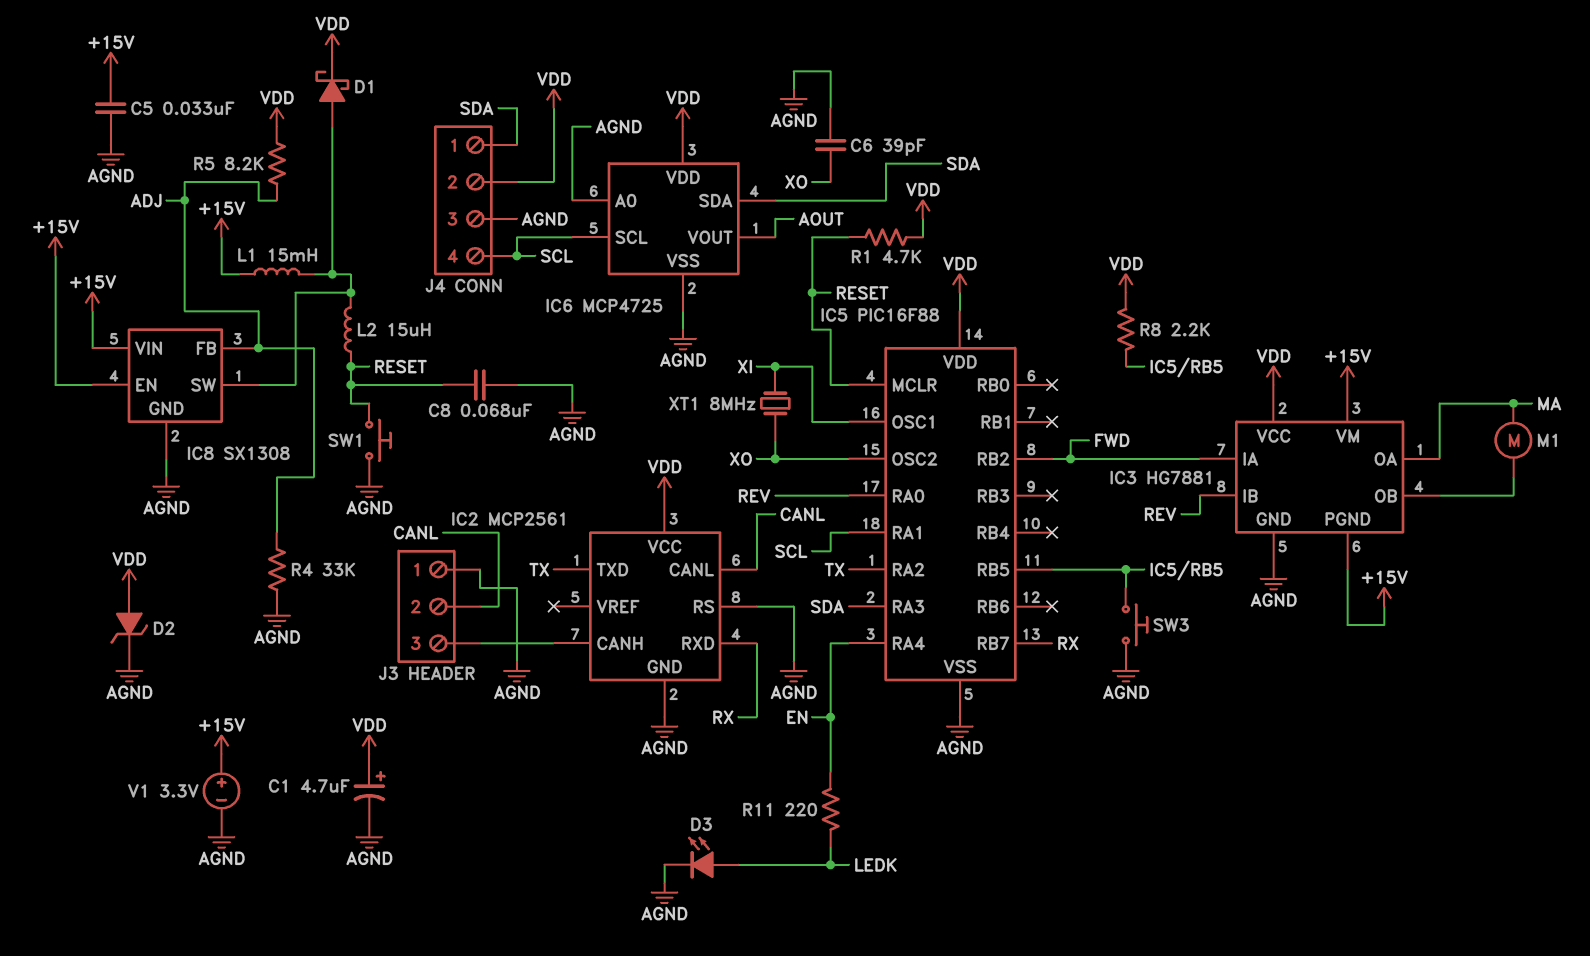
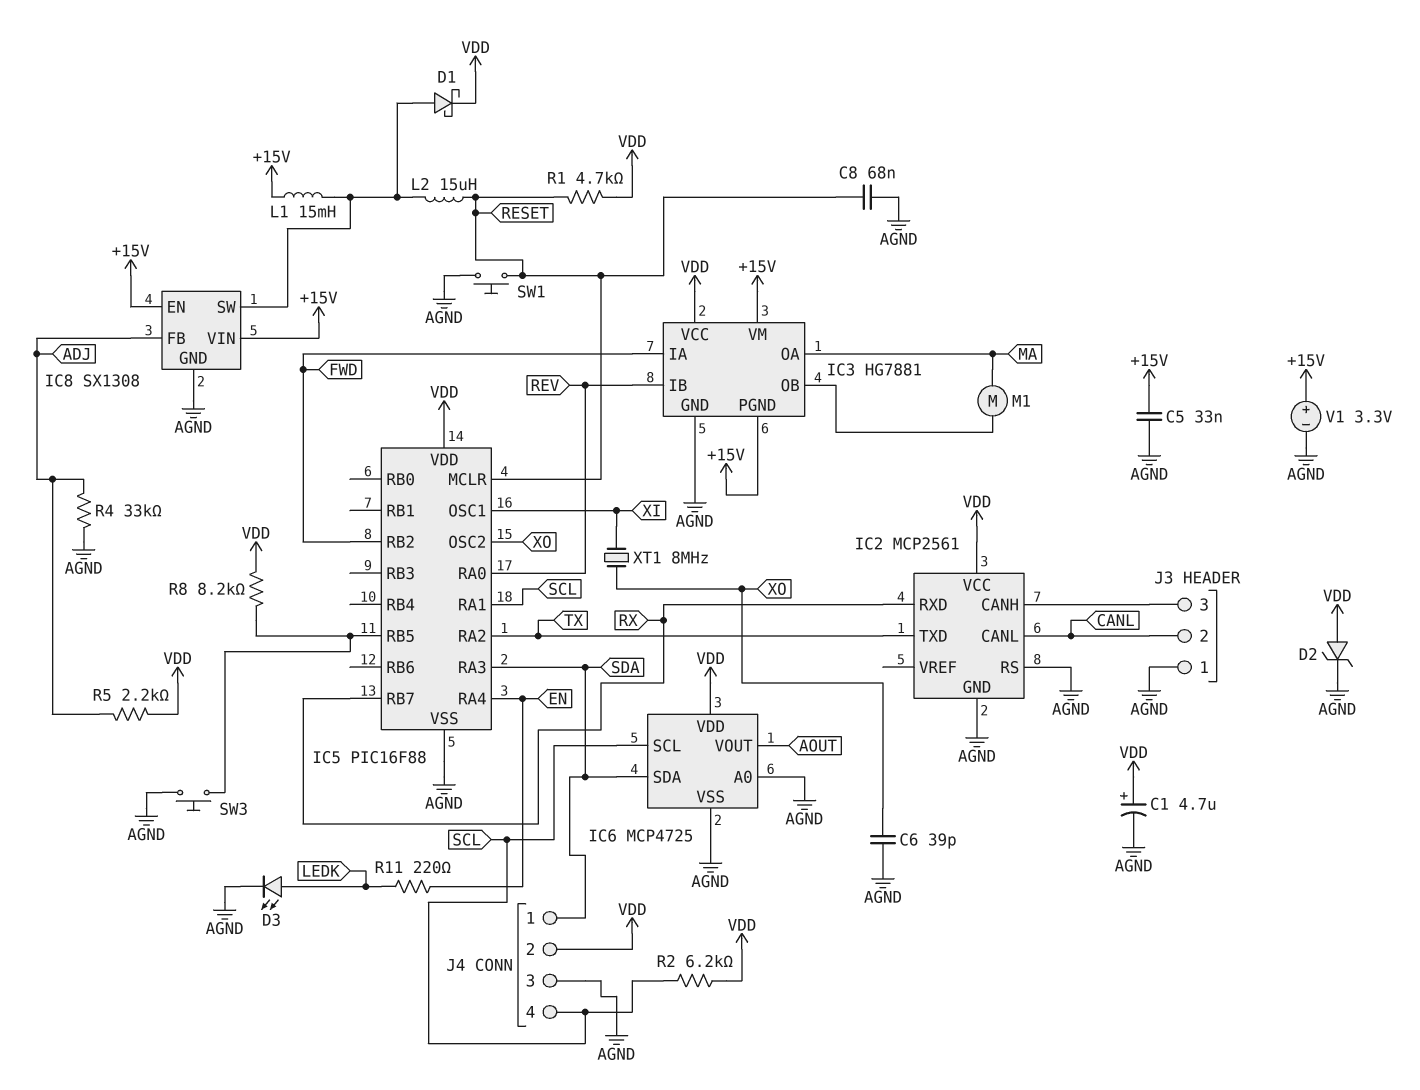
R2: none -> 6.2k (SCL, VDD)
R5: 8.2k (ADJ, VDD) -> 2.2k (ADJ, VDD)
R8: 2.2k (IC5/RB5, VDD) -> 8.2k (IC5/RB5, VDD)

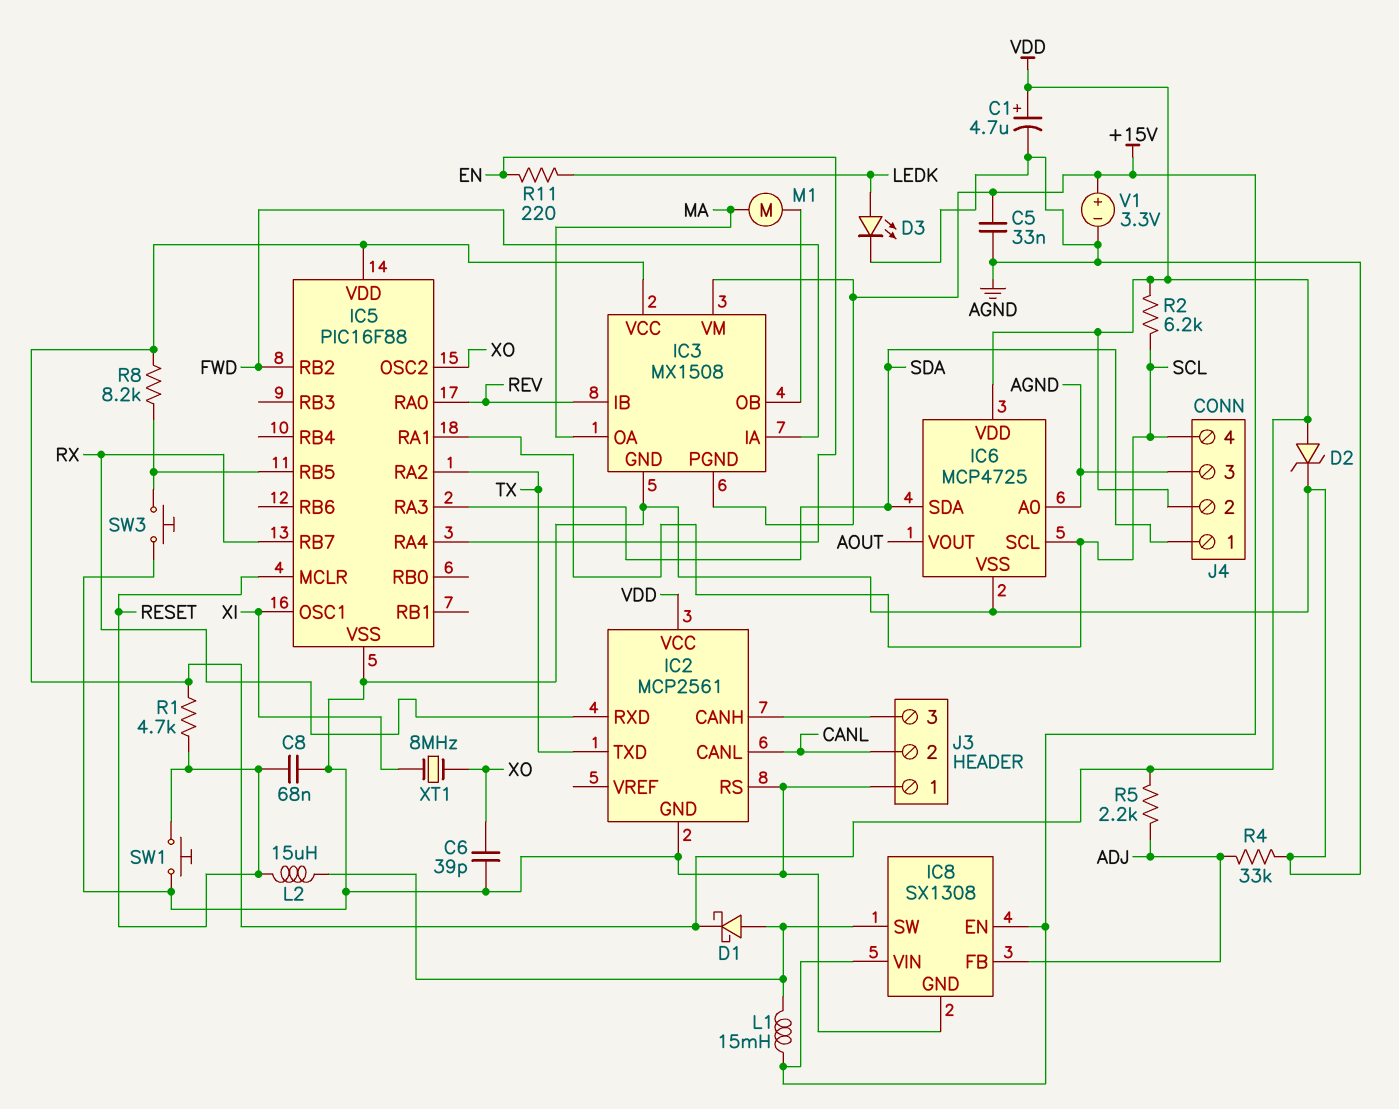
IC3: HG7881 -> MX1508

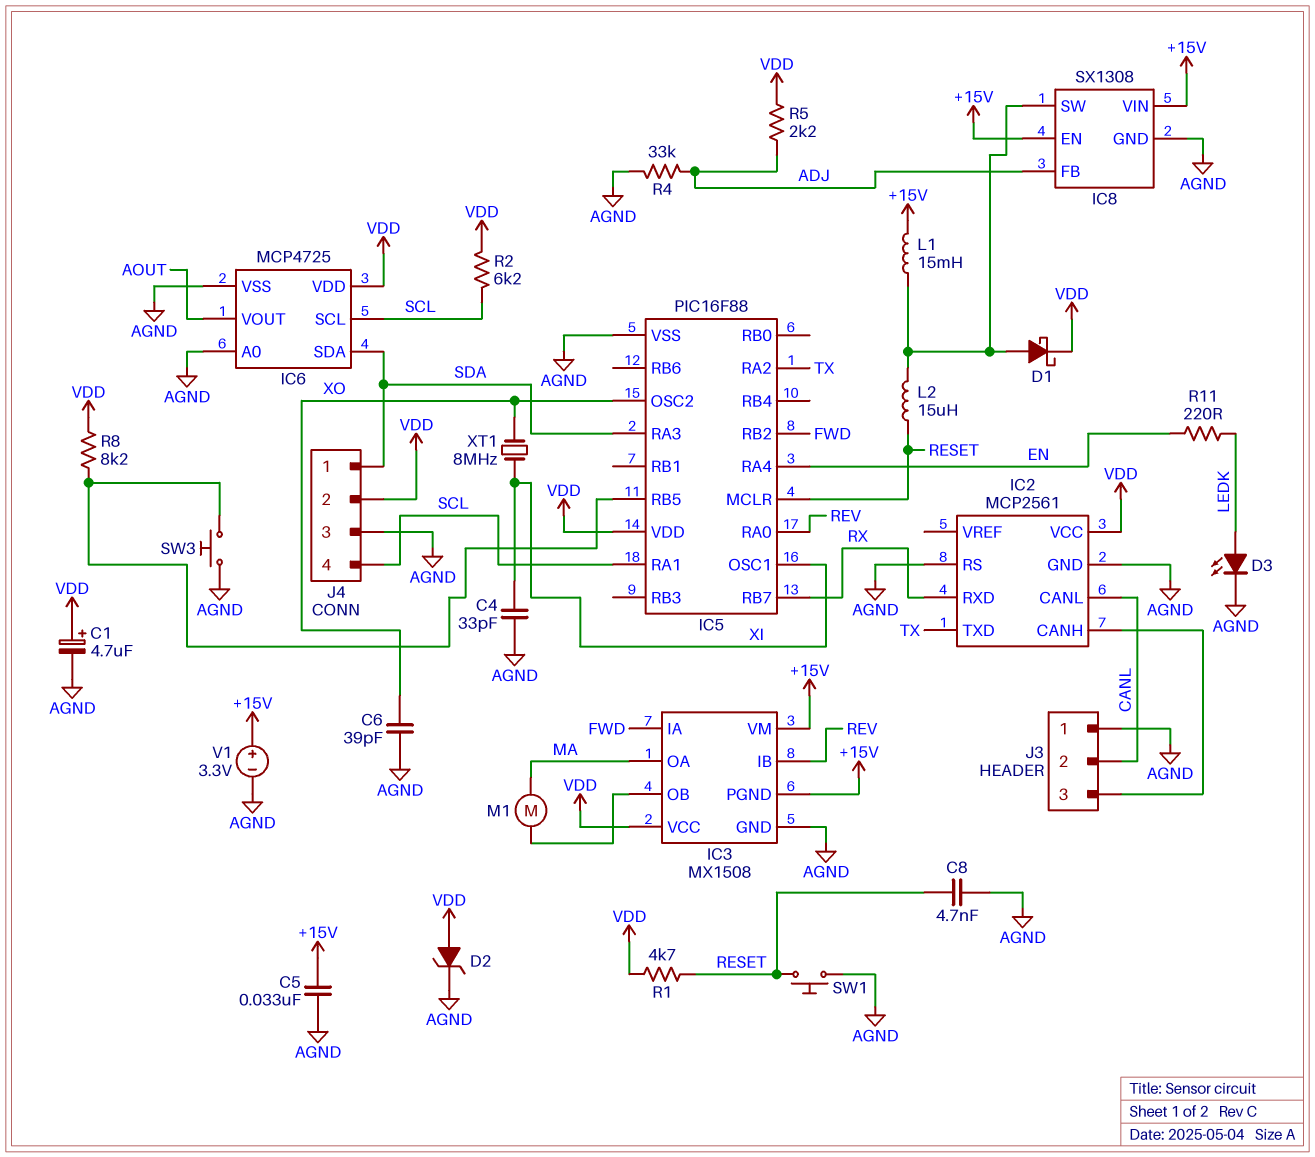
C4: none -> 33pF (AGND, XI)
C8: 68nF (AGND, RESET) -> 4.7nF (AGND, RESET)

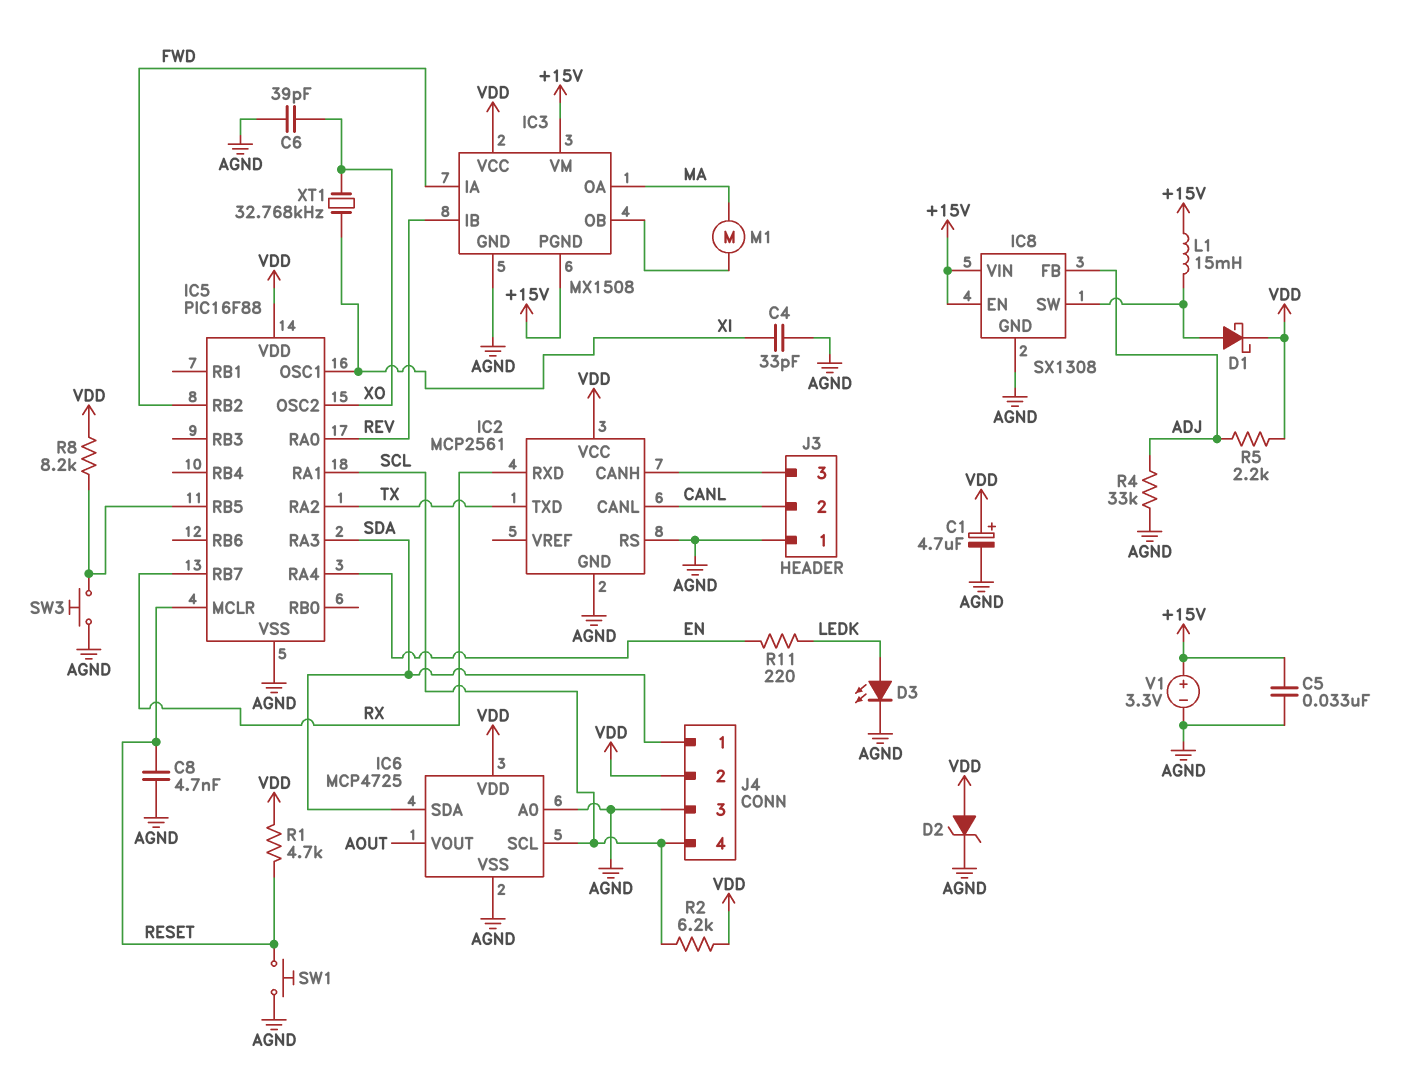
L2: 15uH (IC8/SW, RESET) -> none
XT1: 8MHz (XI, XO) -> 32.768kHz (XI, XO)

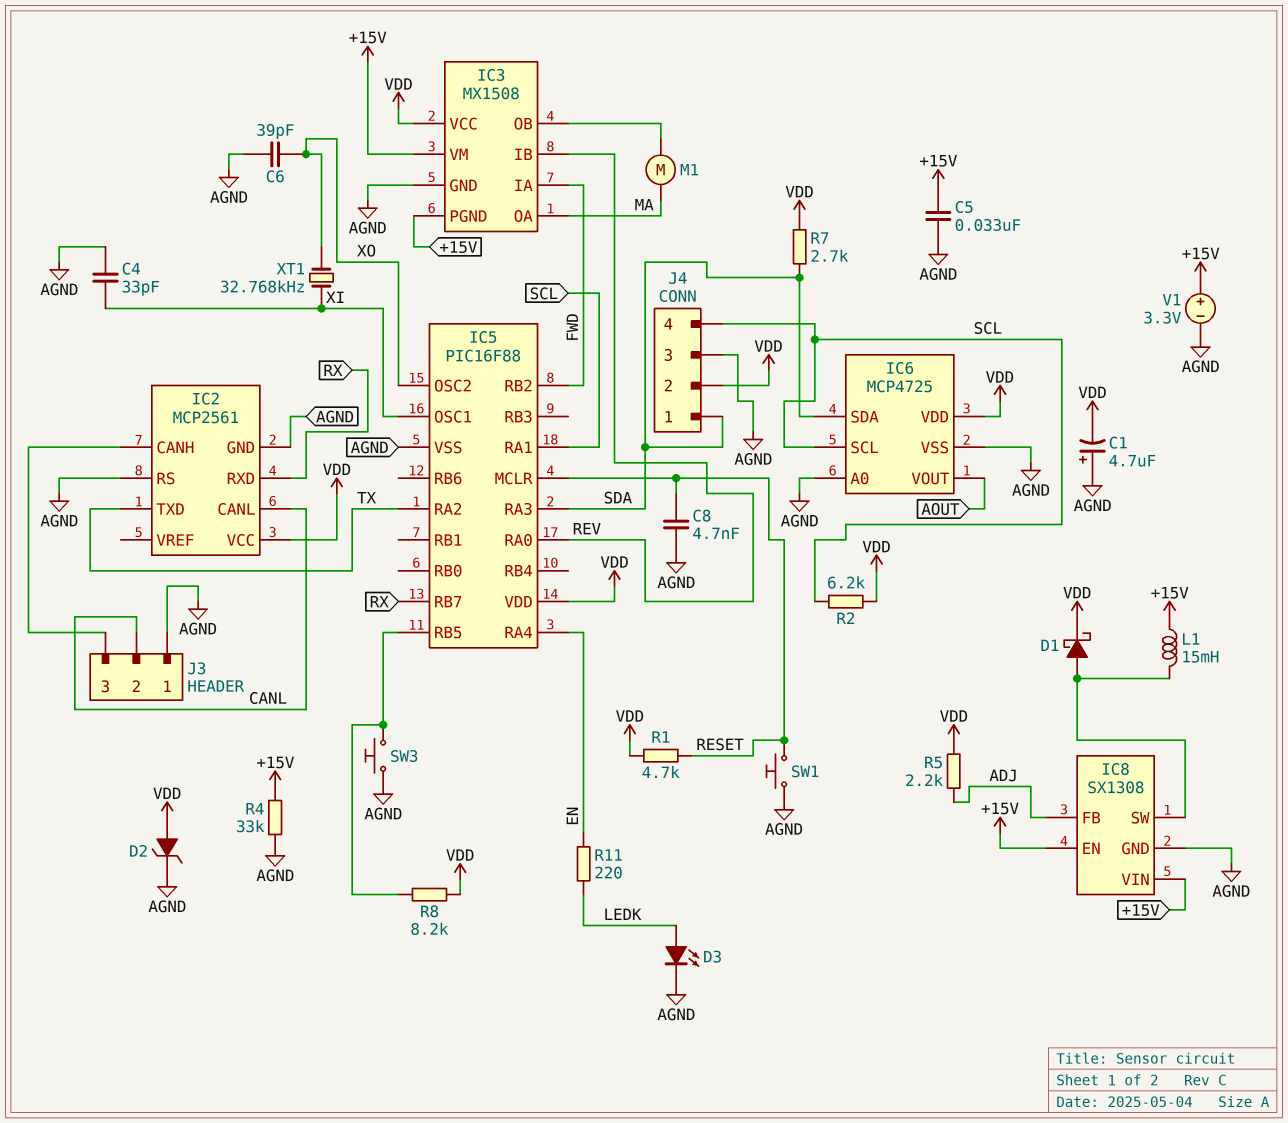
C1: 4.7uF (plus VDD, minus AGND) -> 4.7uF (plus AGND, minus VDD)
R4: 33k (ADJ, AGND) -> 33k (+15V, AGND)
R7: none -> 2.7k (SDA, VDD)

